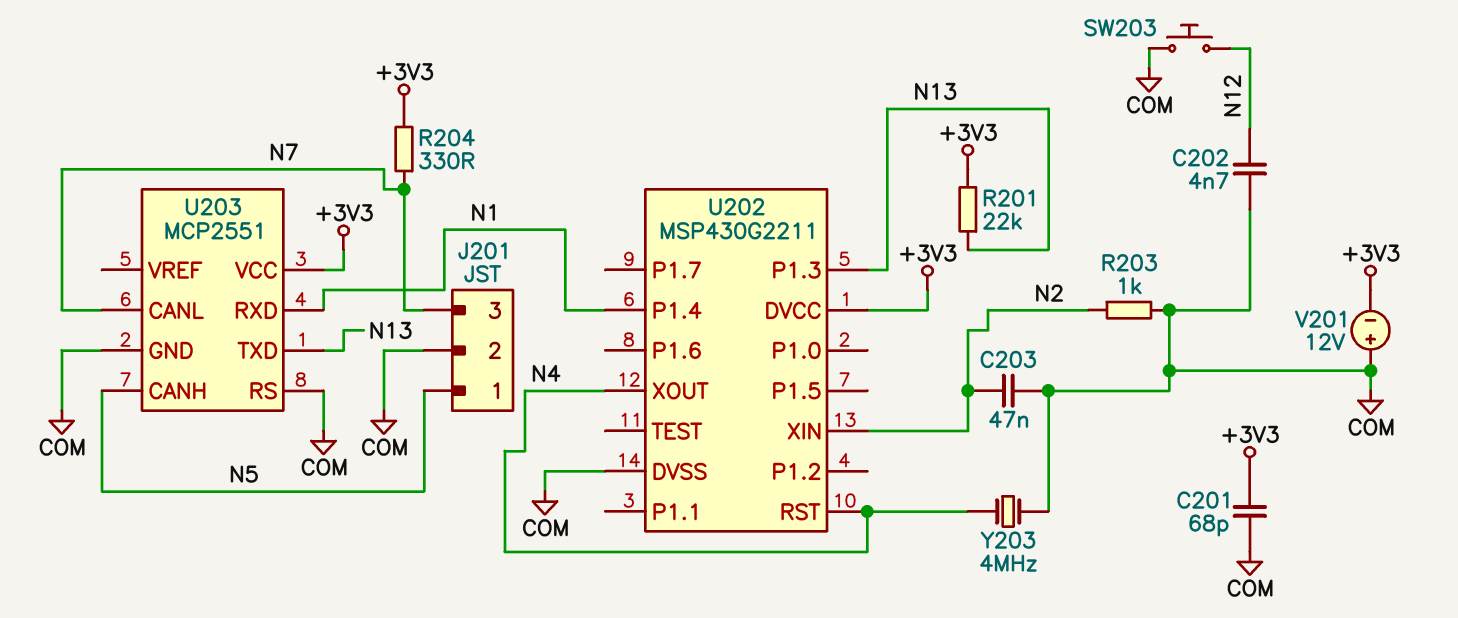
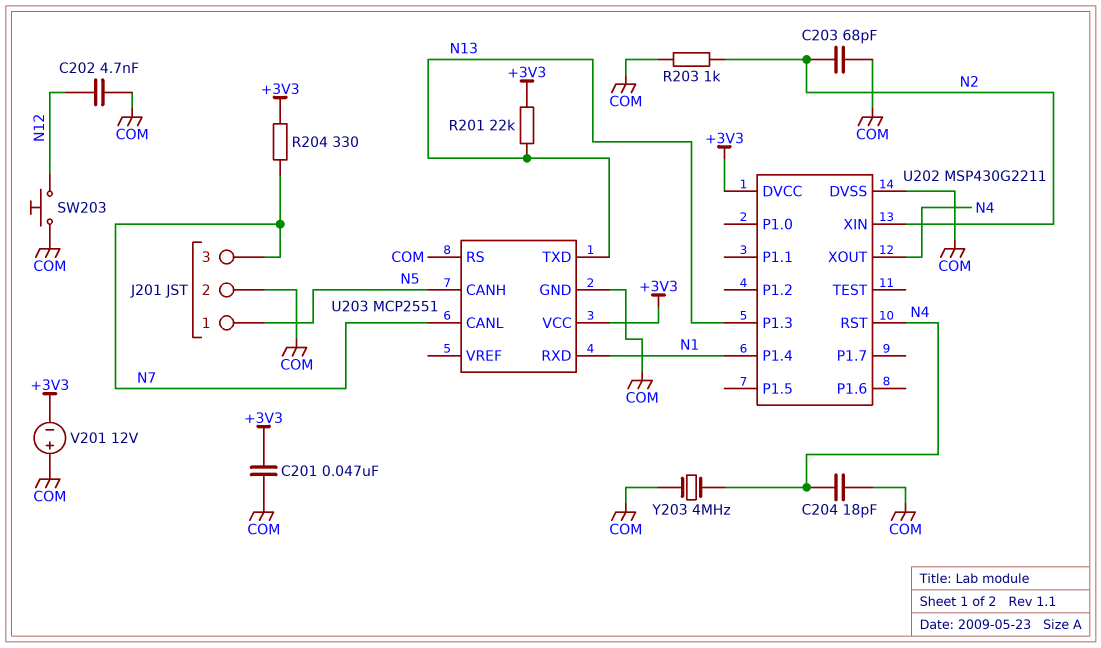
C201: 68pF (+3V3, COM) -> 47nF (+3V3, COM)
C203: 47nF (COM, N2) -> 68pF (COM, N2)
C204: none -> 18pF (COM, N4)

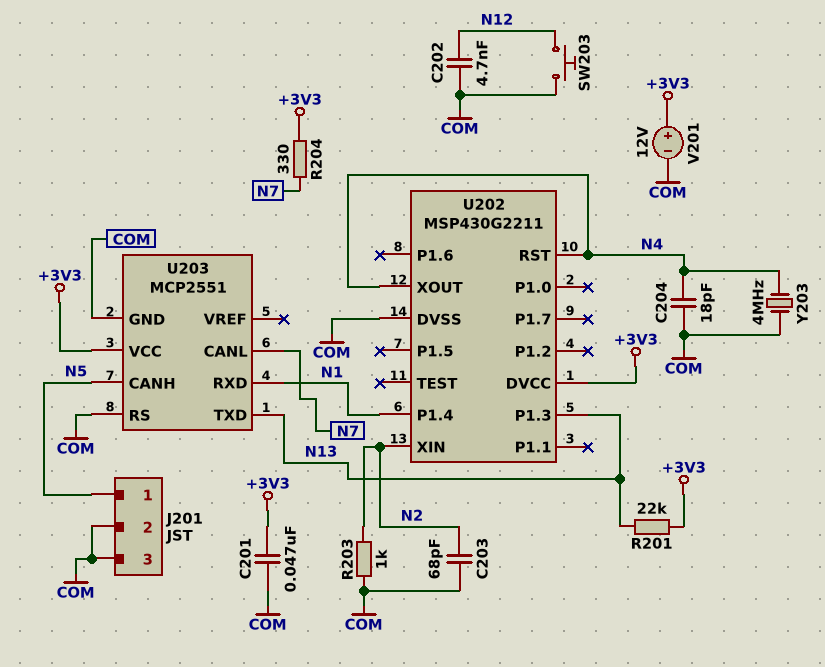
J201 pin 3: N7 -> COM
V201: 12V (plus COM, minus +3V3) -> 12V (plus +3V3, minus COM)

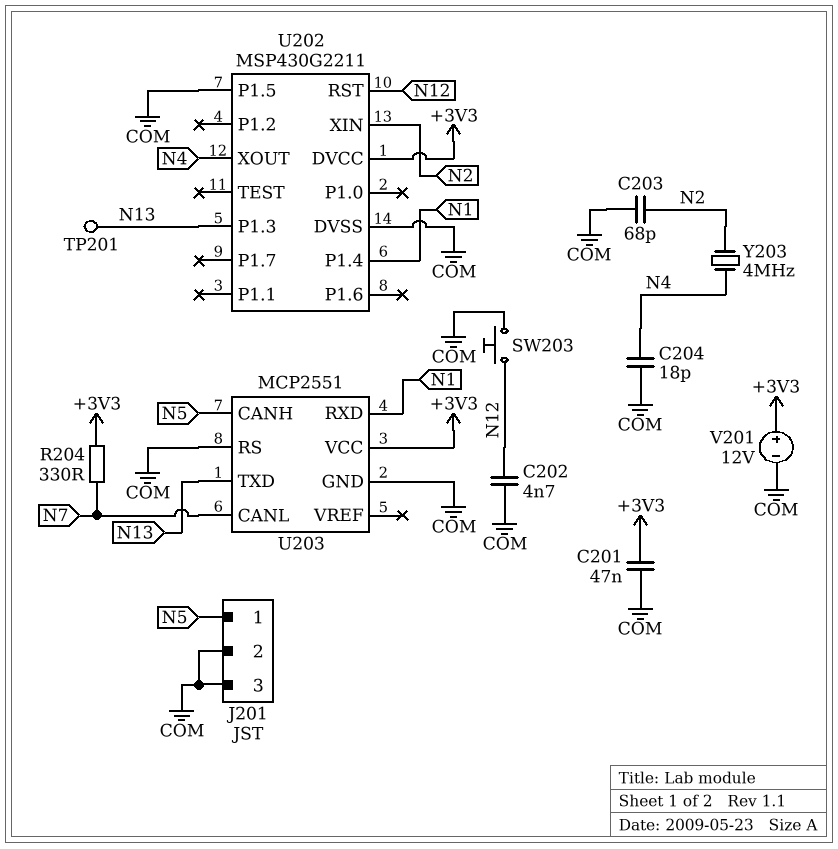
R201: 22k (+3V3, N13) -> none
R203: 1k (COM, N2) -> none
TP201: none -> test point (N13)
U202 pin P1.5: none -> COM
U202 pin RST: N4 -> N12
Y203: 4MHz (COM, N4) -> 4MHz (N2, N4)

